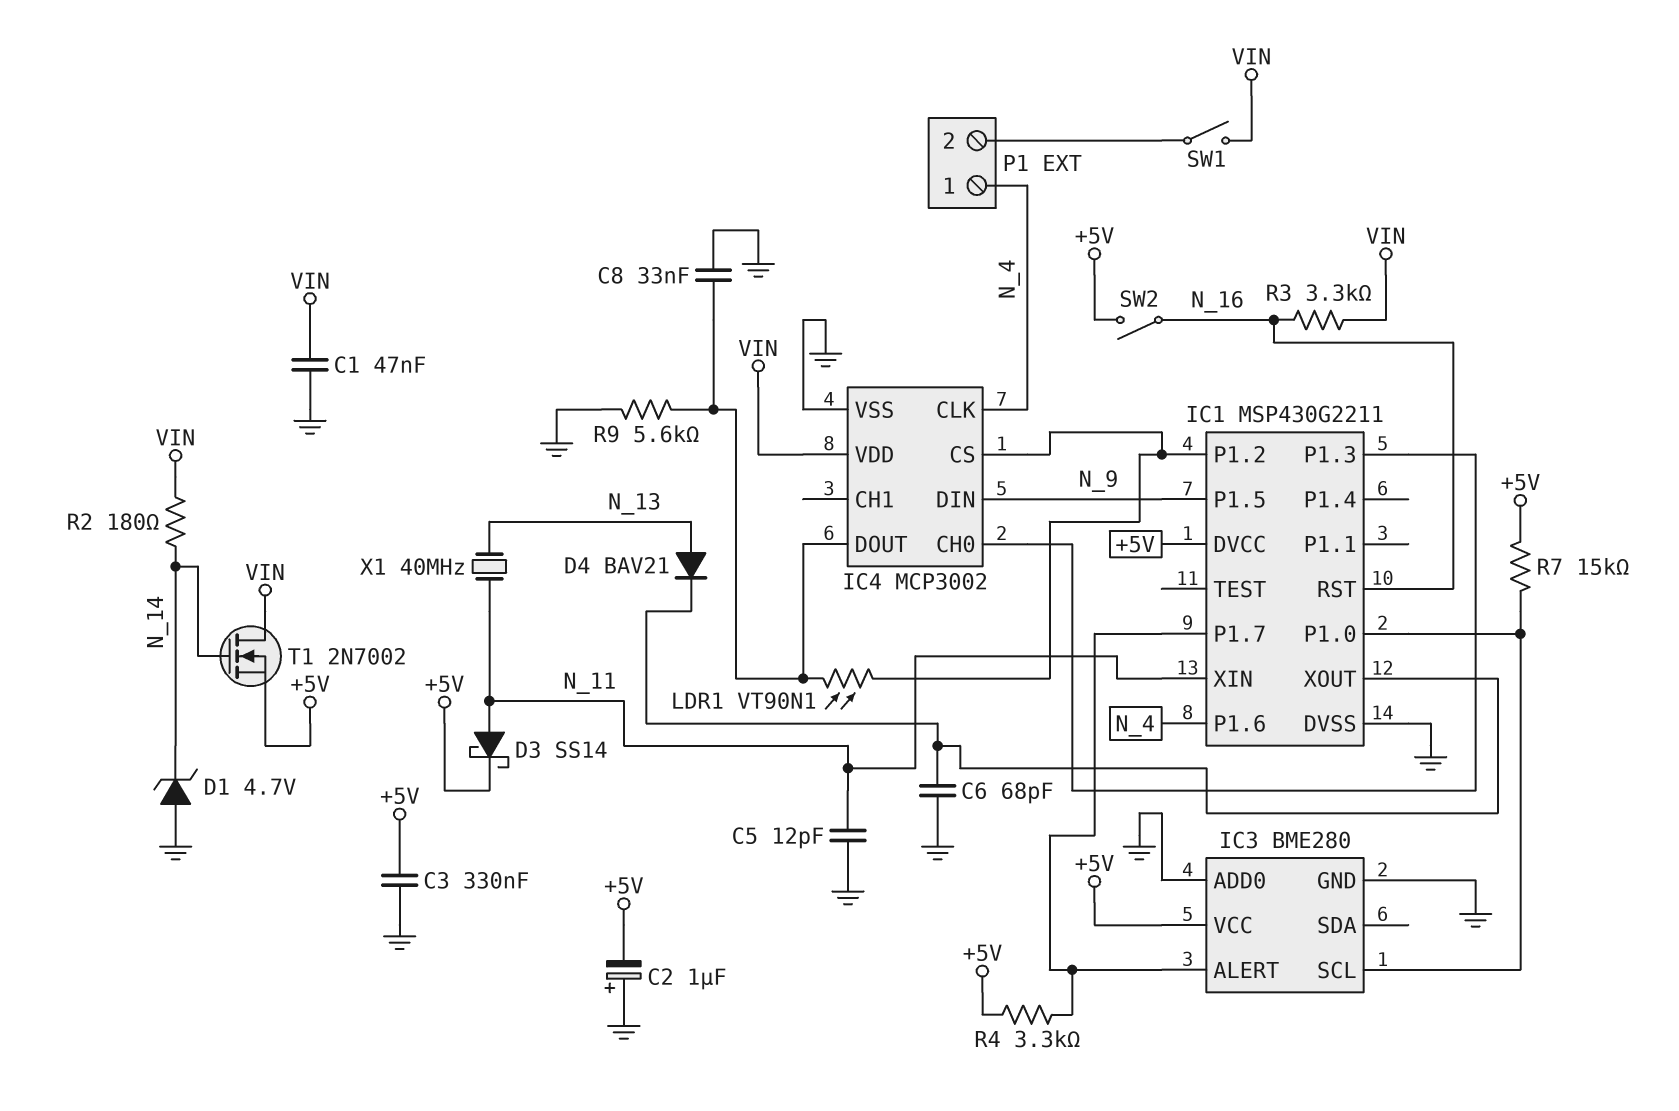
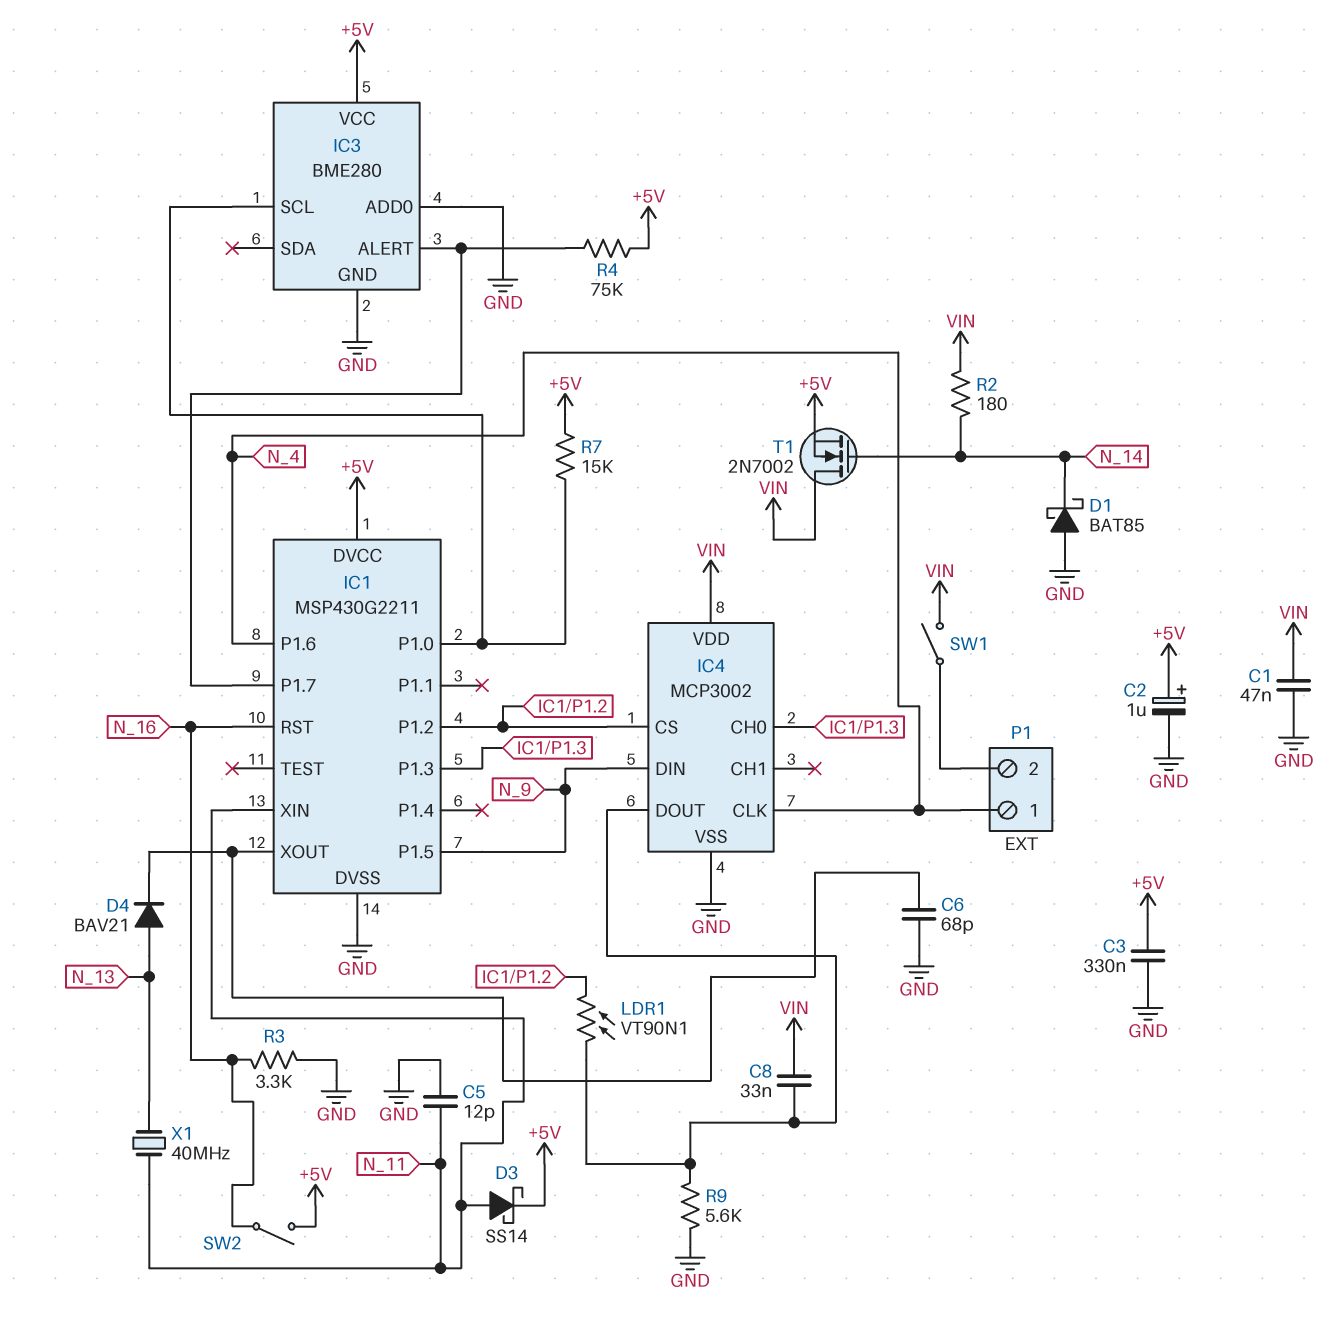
C2: 1uF (plus GND, minus +5V) -> 1uF (plus +5V, minus GND)
C8: 33nF (GND, IC4/DOUT) -> 33nF (IC4/DOUT, VIN)
D1: zener 4.7V (A GND, K N_14) -> schottky BAT85 (A GND, K N_14)
R3: 3.3k (N_16, VIN) -> 3.3k (GND, N_16)
R4: 3.3k (+5V, IC1/P1.7) -> 75k (+5V, IC1/P1.7)

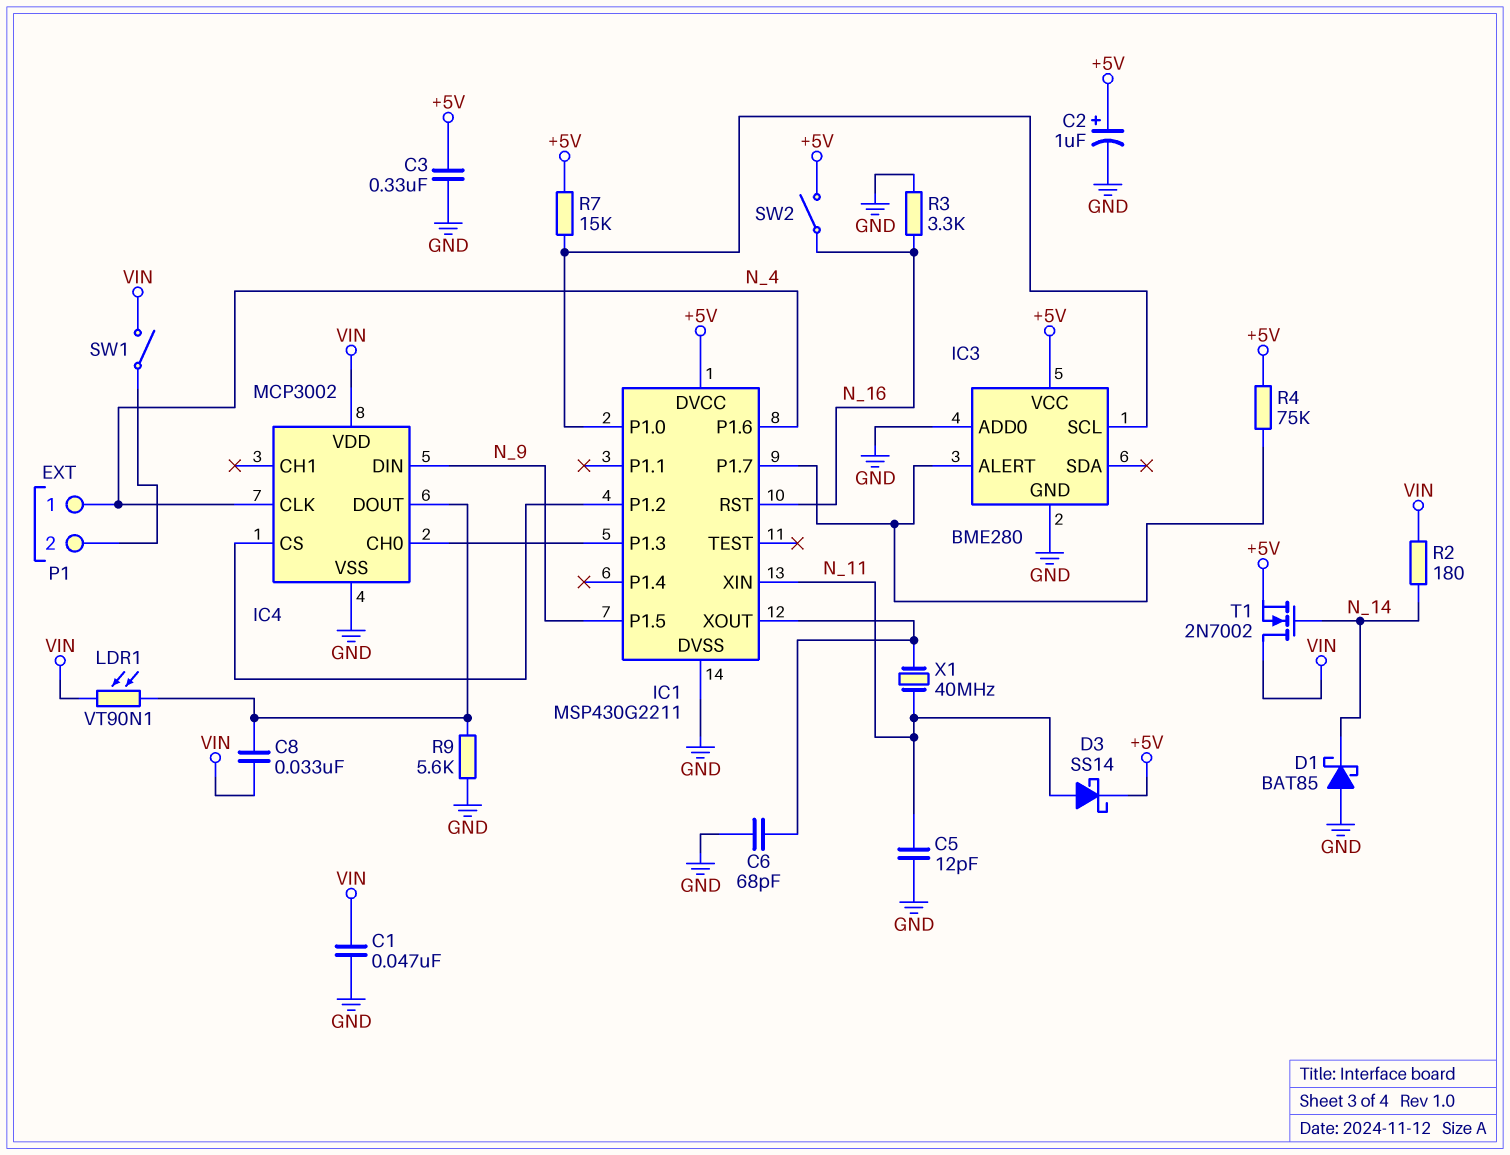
D4: diode BAV21 (A N_13, K IC1/XOUT) -> none
LDR1: VT90N1 (IC1/P1.2, IC4/DOUT) -> VT90N1 (IC4/DOUT, VIN)
X1: 40MHz (N_11, N_13) -> 40MHz (IC1/XOUT, N_11)

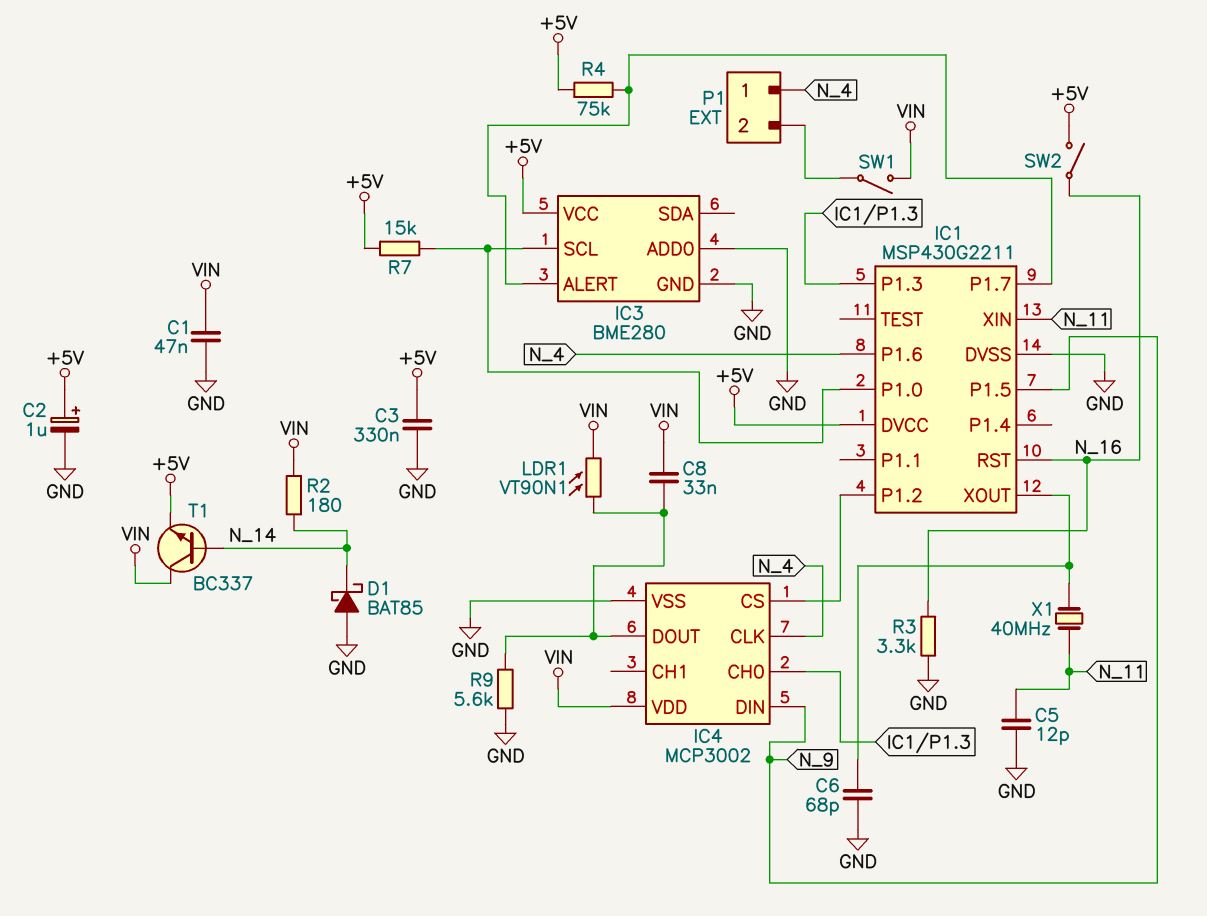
D3: schottky SS14 (A N_11, K +5V) -> none
T1: NMOS 2N7002 (G N_14, D VIN, S +5V) -> NPN BC337 (B N_14, C VIN, E +5V)

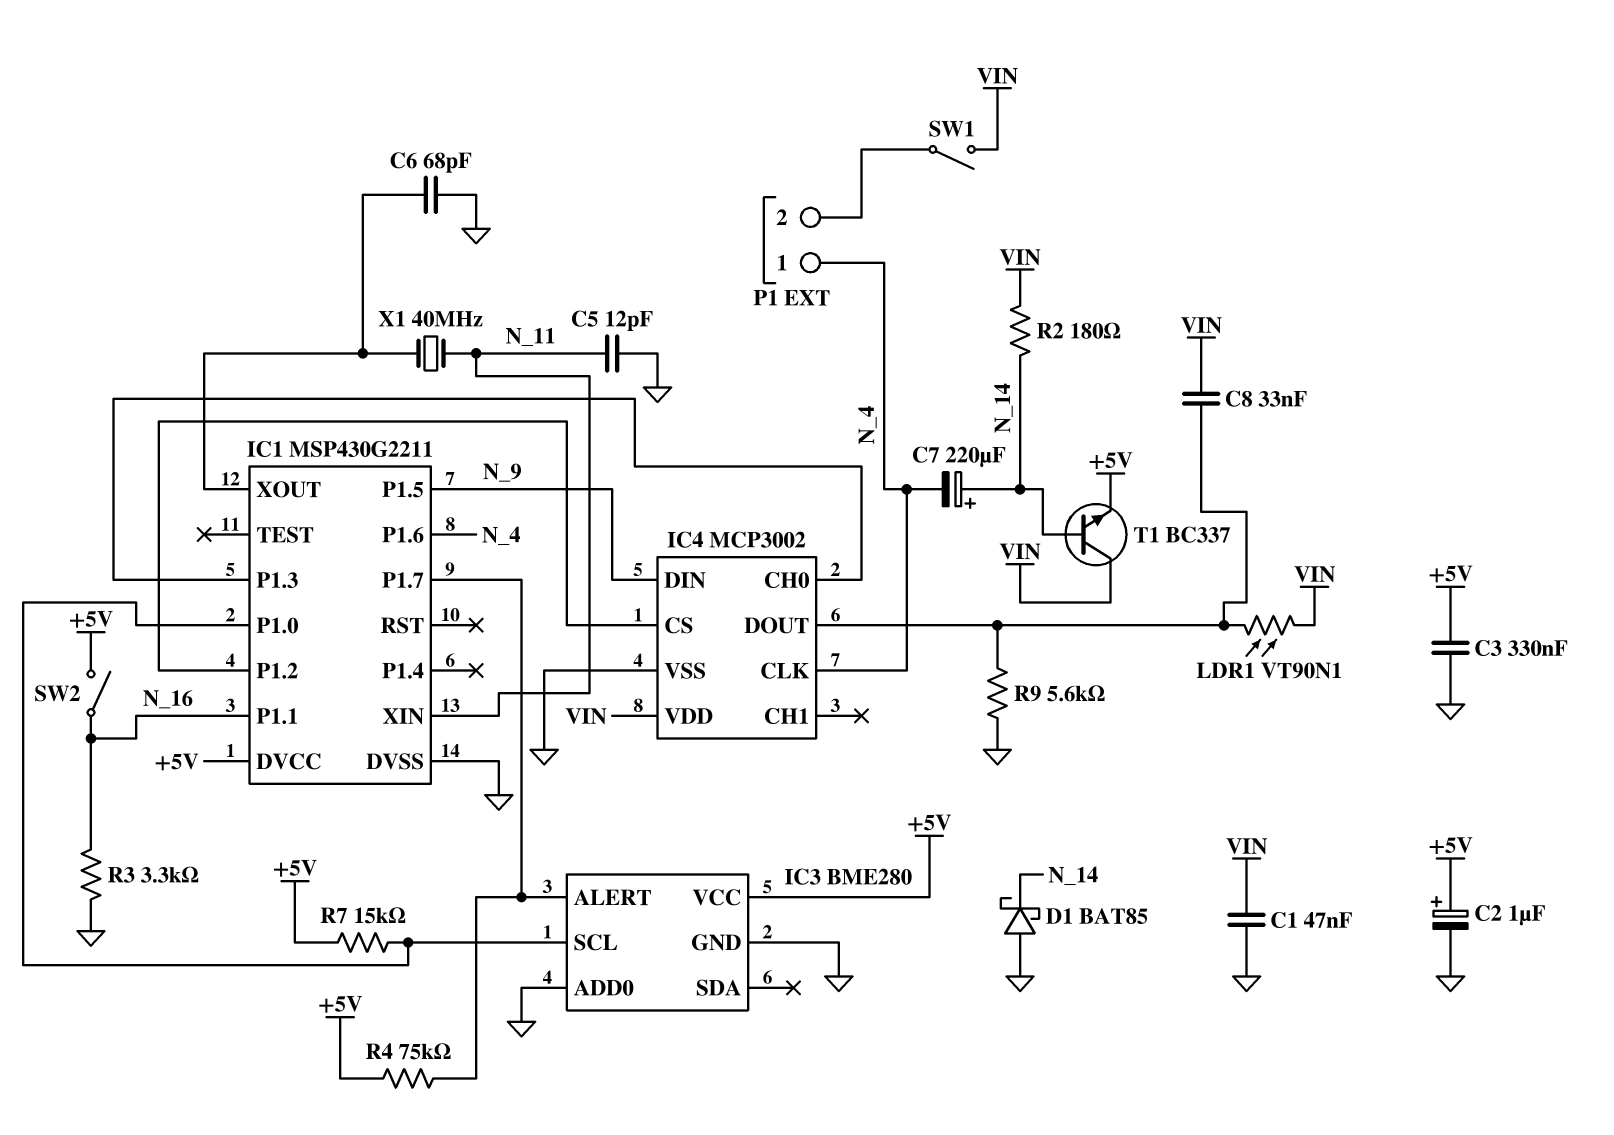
C7: none -> 220uF (plus N_14, minus N_4)
IC1 pin P1.1: none -> N_16
IC1 pin RST: N_16 -> none

